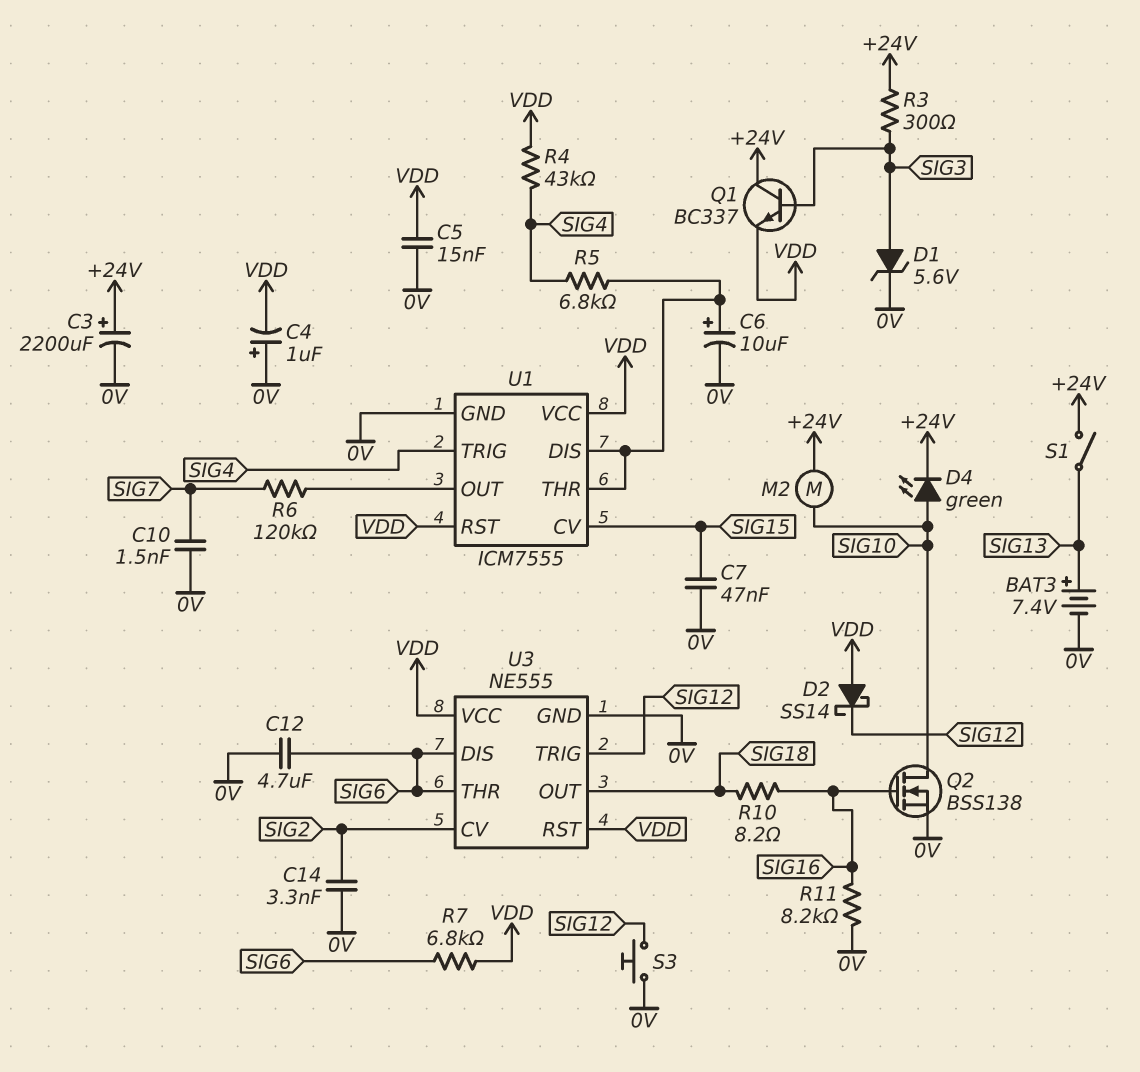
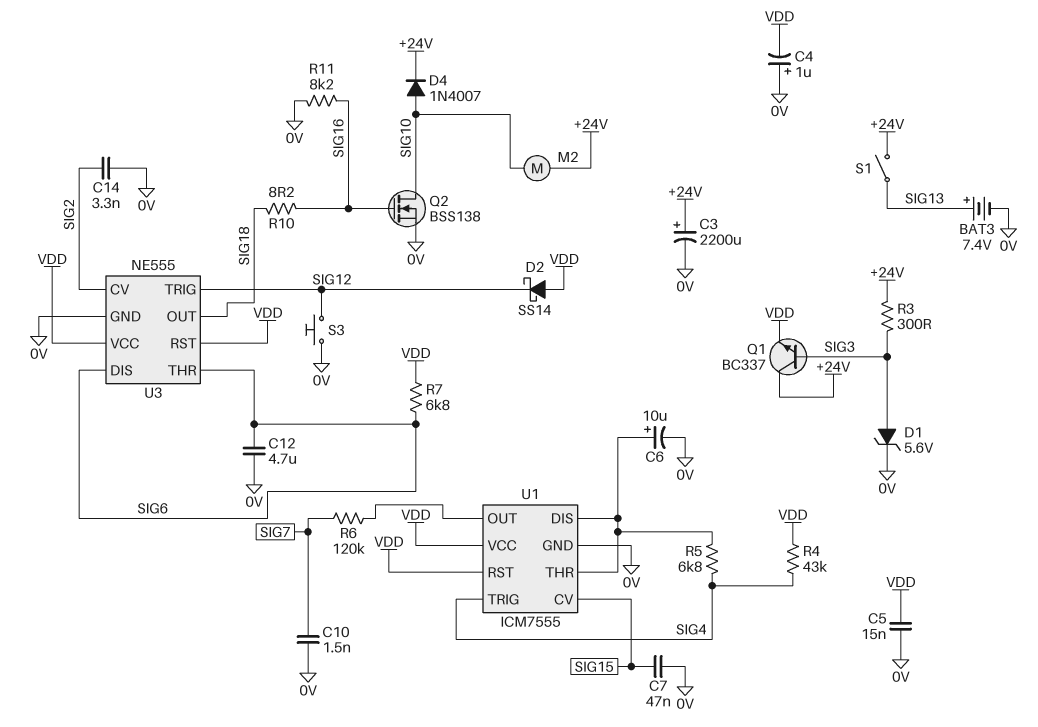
D4: LED green (A SIG10, K +24V) -> diode 1N4007 (A SIG10, K +24V)

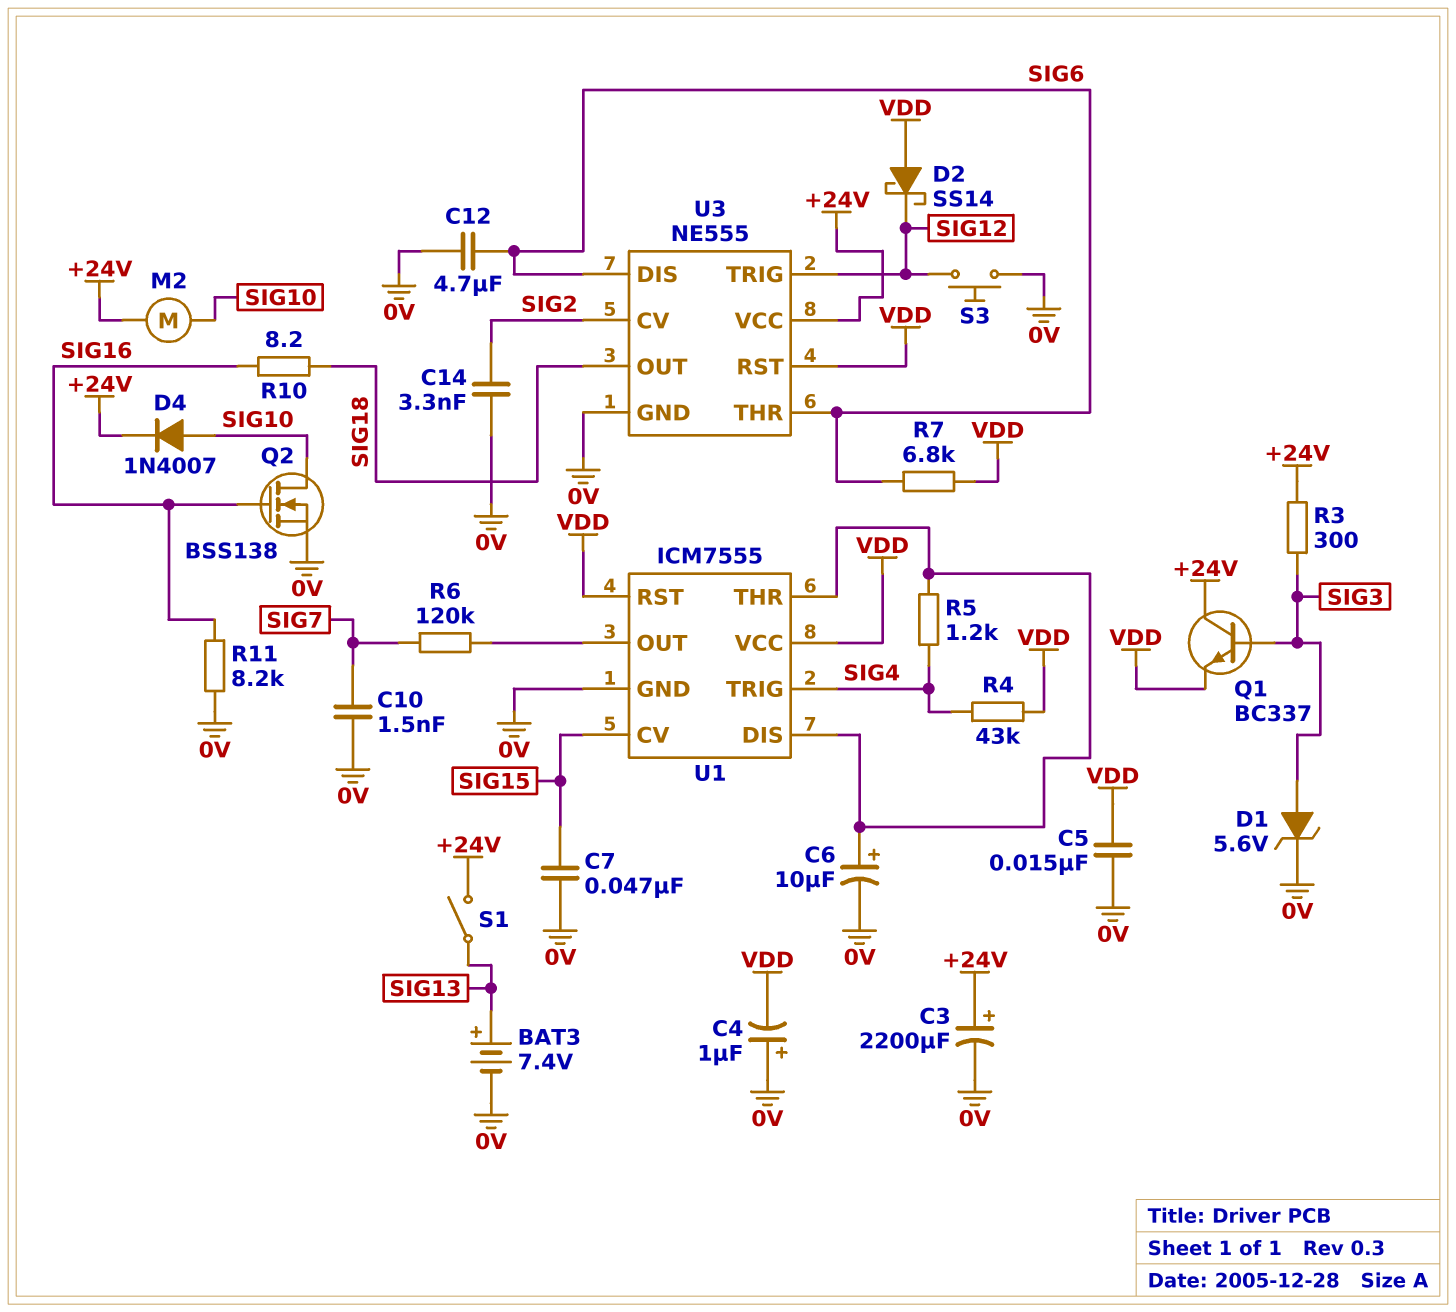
R5: 6.8k (SIG4, U1/DIS) -> 1.2k (SIG4, U1/DIS)
U3 pin VCC: VDD -> +24V

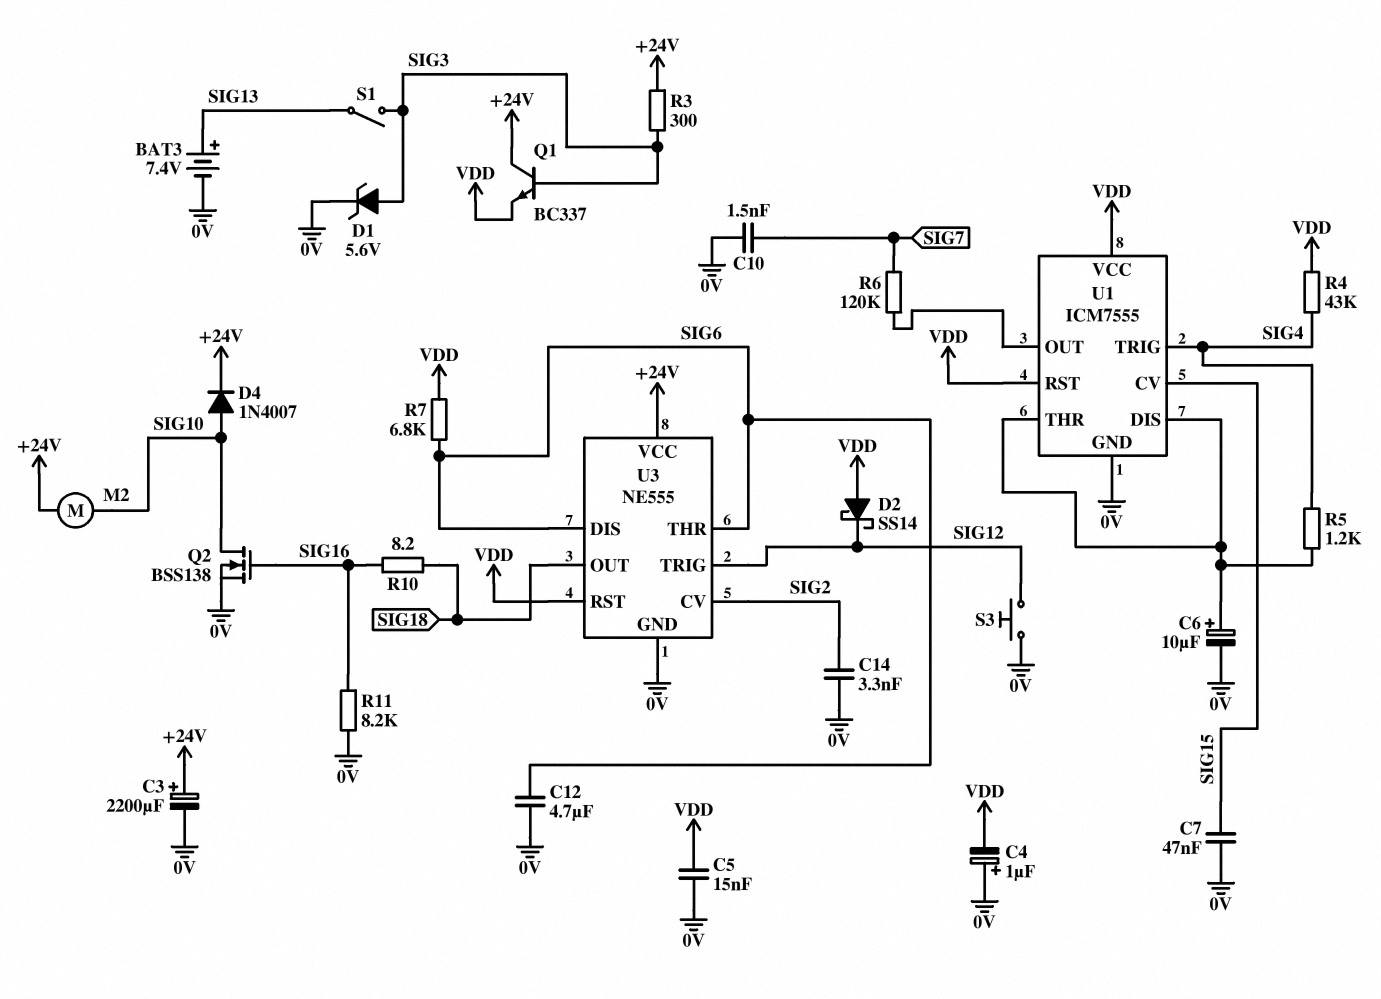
S1: switch (+24V, SIG13) -> switch (SIG3, SIG13)

